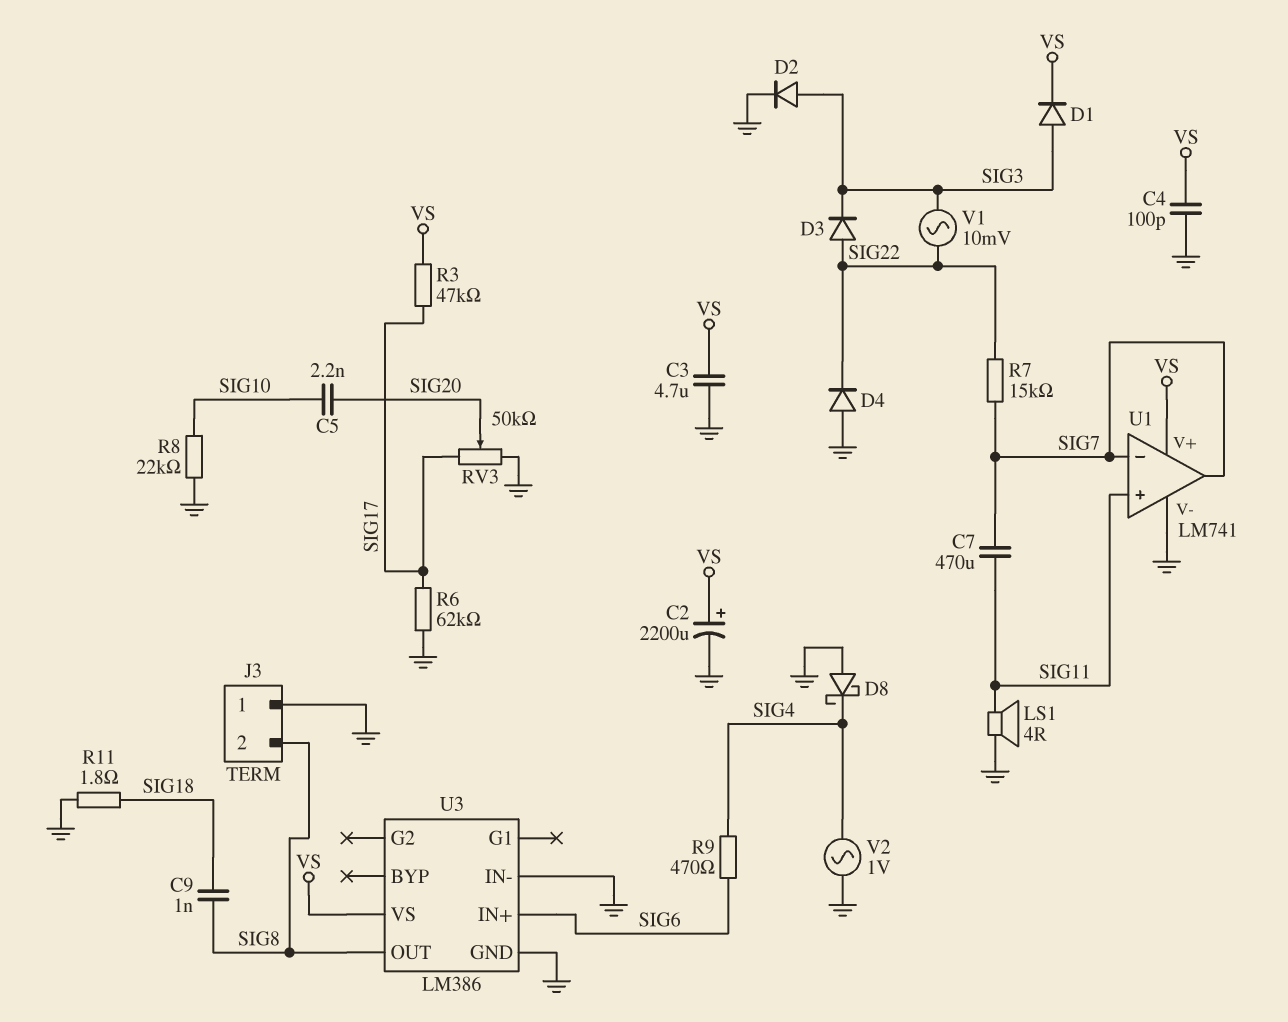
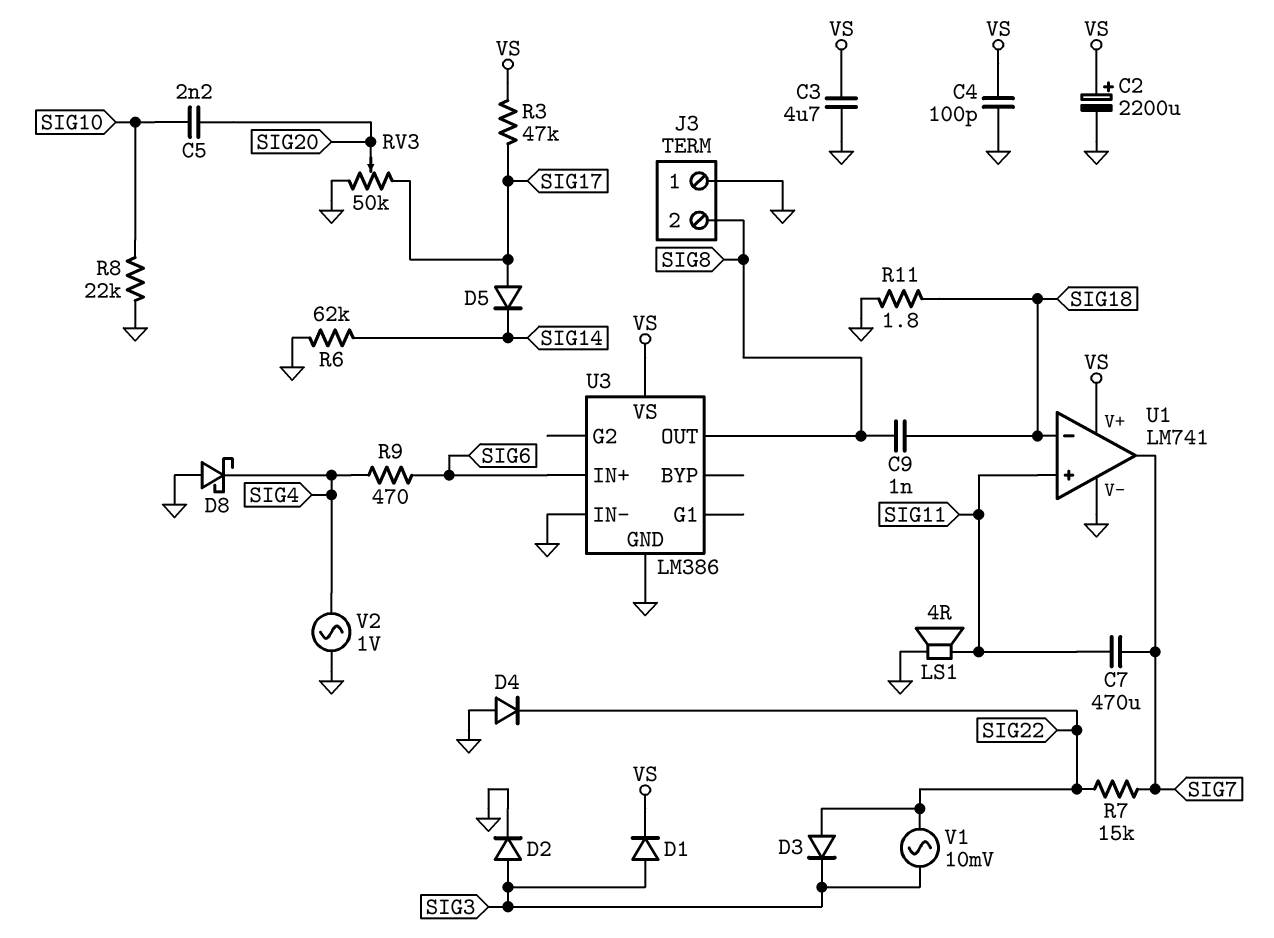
D5: none -> diode (A SIG17, K SIG14)
R6: 62k (GND, SIG17) -> 62k (GND, SIG14)
U1 pin in-: SIG7 -> SIG18

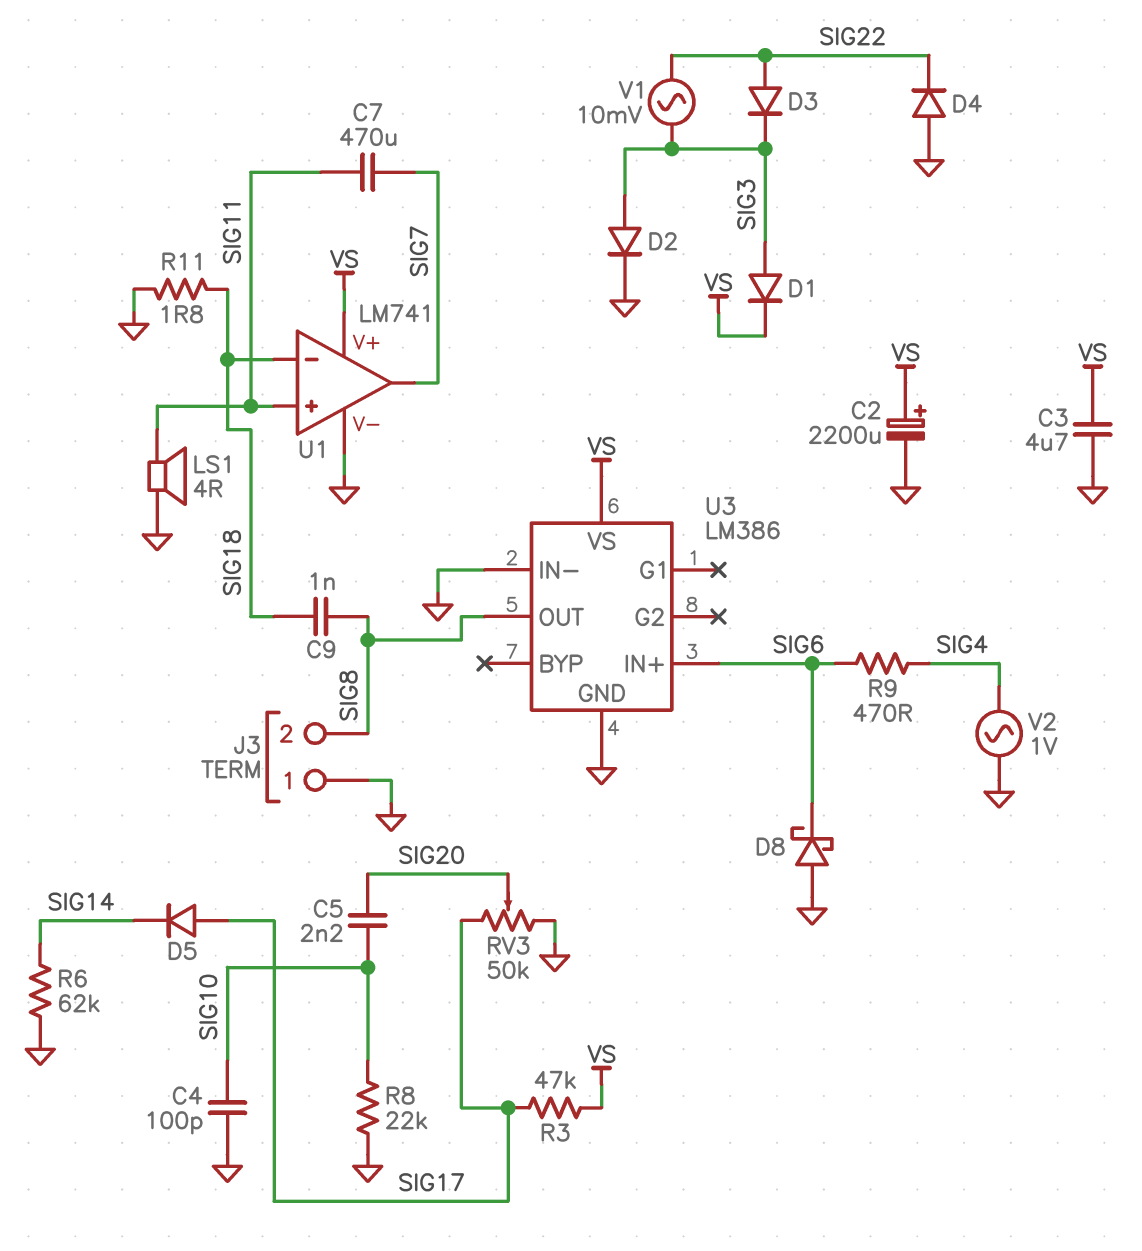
C4: 100pF (GND, VS) -> 100pF (GND, SIG10)
D8: schottky (A GND, K SIG4) -> schottky (A GND, K SIG6)
R7: 15k (SIG7, SIG22) -> none

